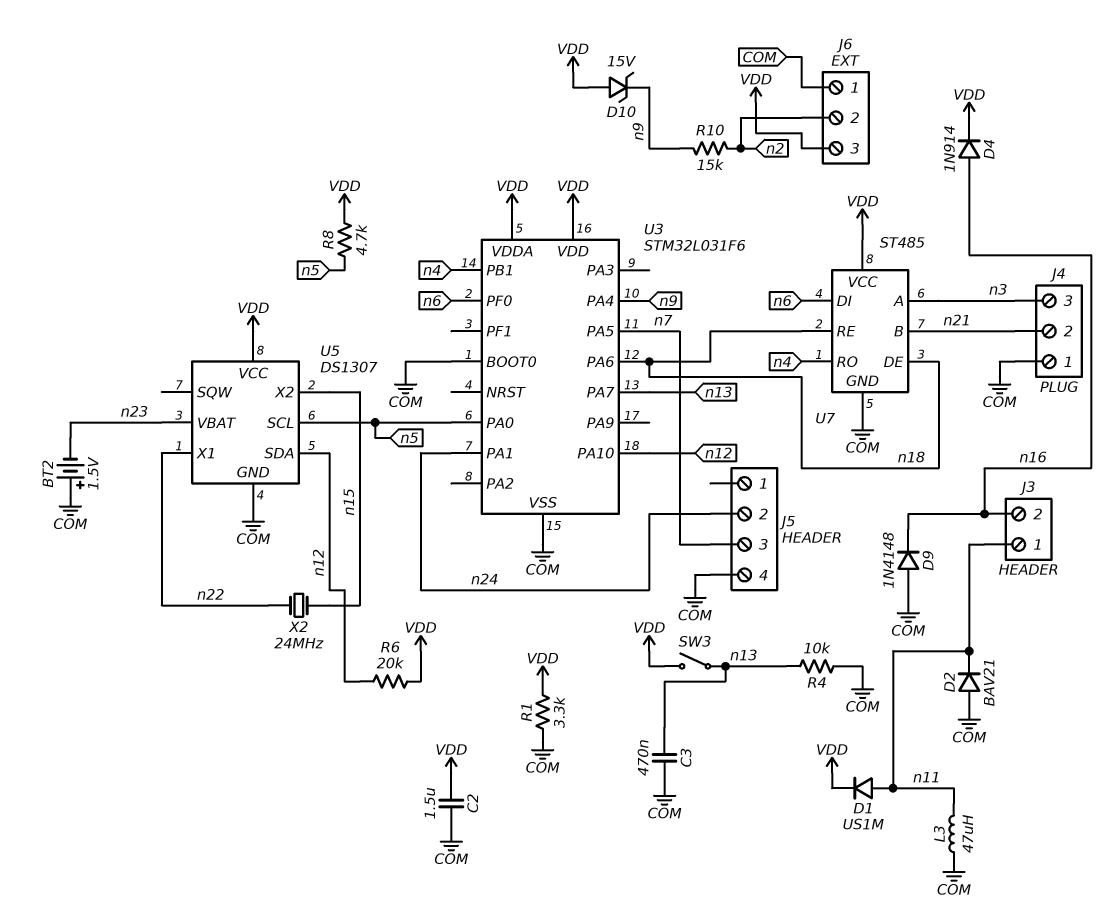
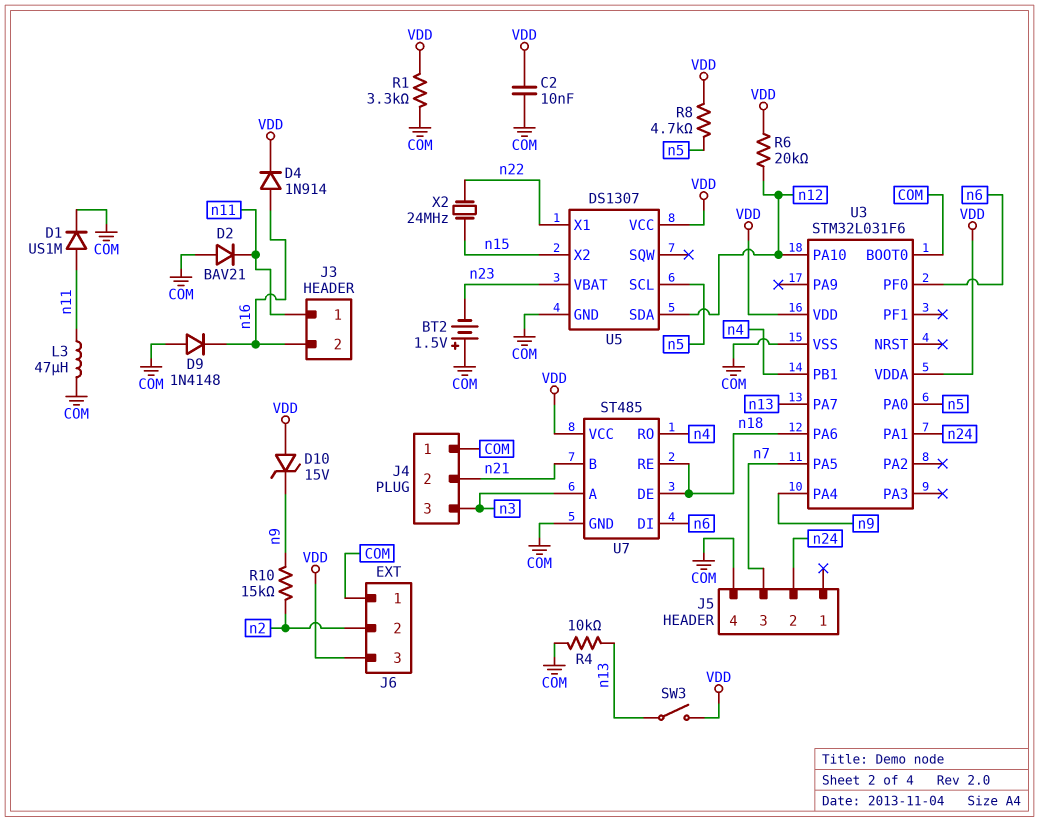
C2: 1.5uF (COM, VDD) -> 10nF (COM, VDD)
C3: 470nF (COM, n13) -> none
D1: diode US1M (A n11, K VDD) -> diode US1M (A n11, K COM)

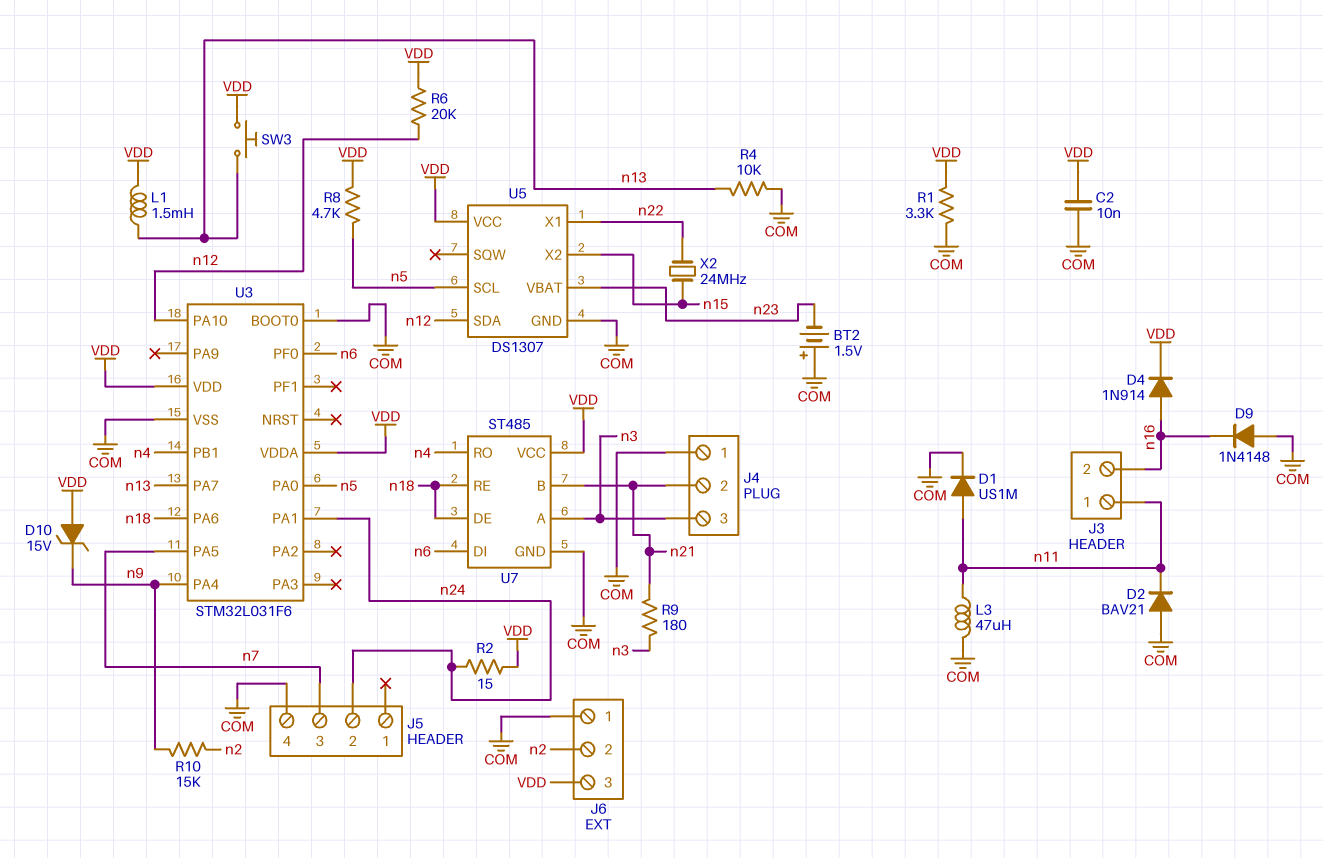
L1: none -> 1.5mH (VDD, n13)
R2: none -> 15 (VDD, n24)
R9: none -> 180 (n3, n21)
SW3: switch (VDD, n13) -> button (VDD, n13)

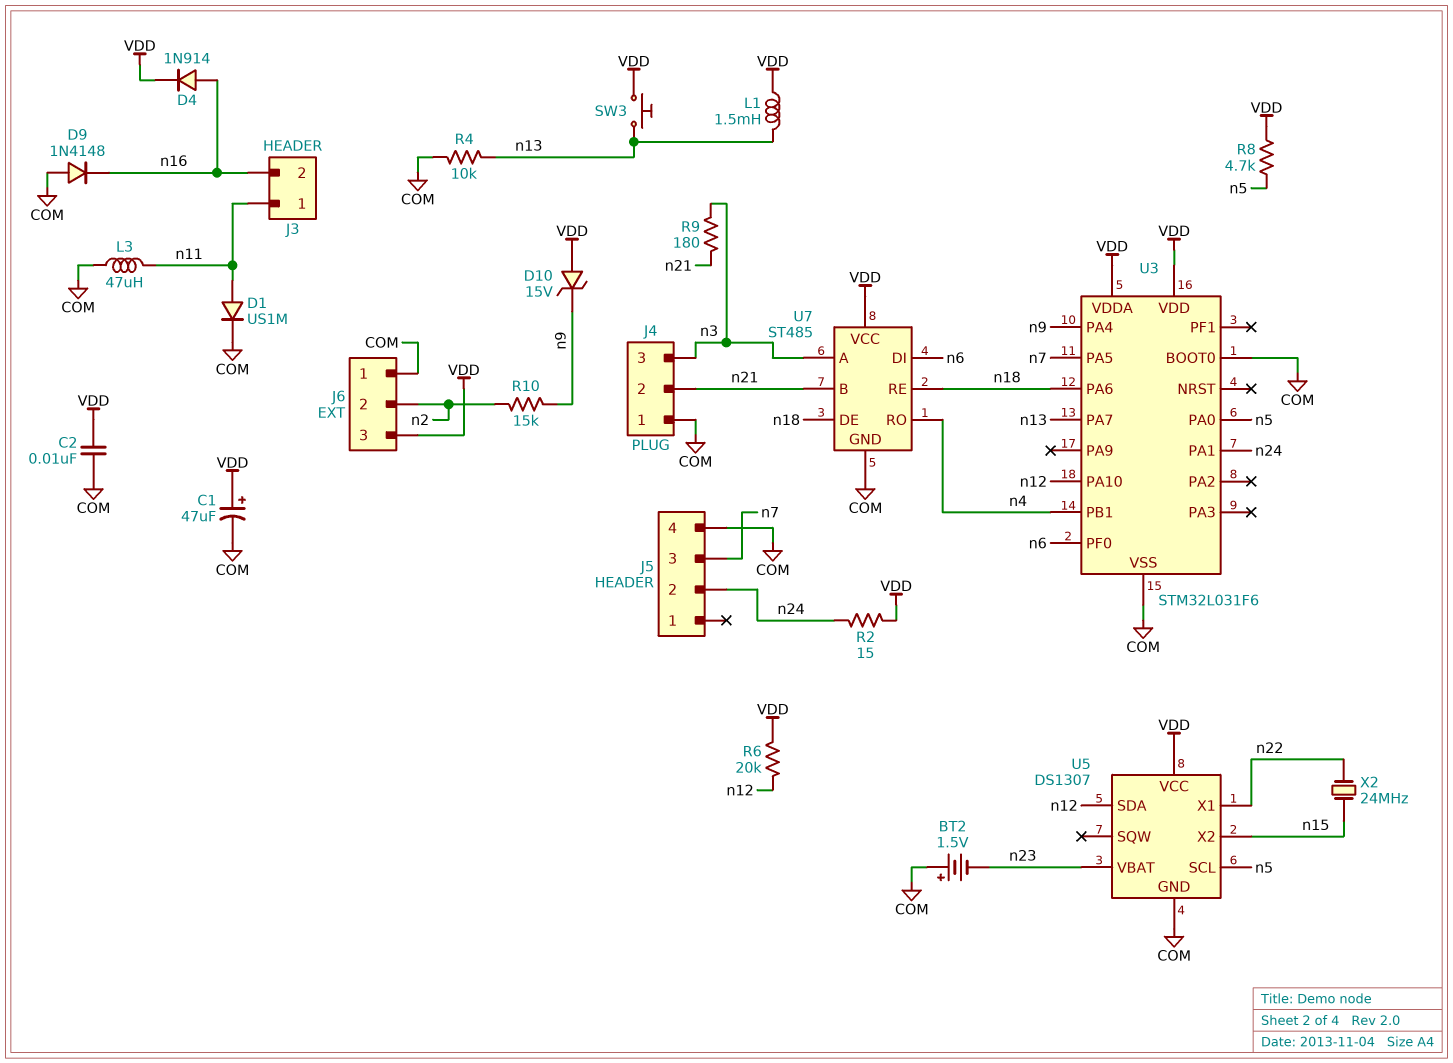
C1: none -> 47uF (plus VDD, minus COM)
D2: diode BAV21 (A COM, K n11) -> none
R1: 3.3k (COM, VDD) -> none

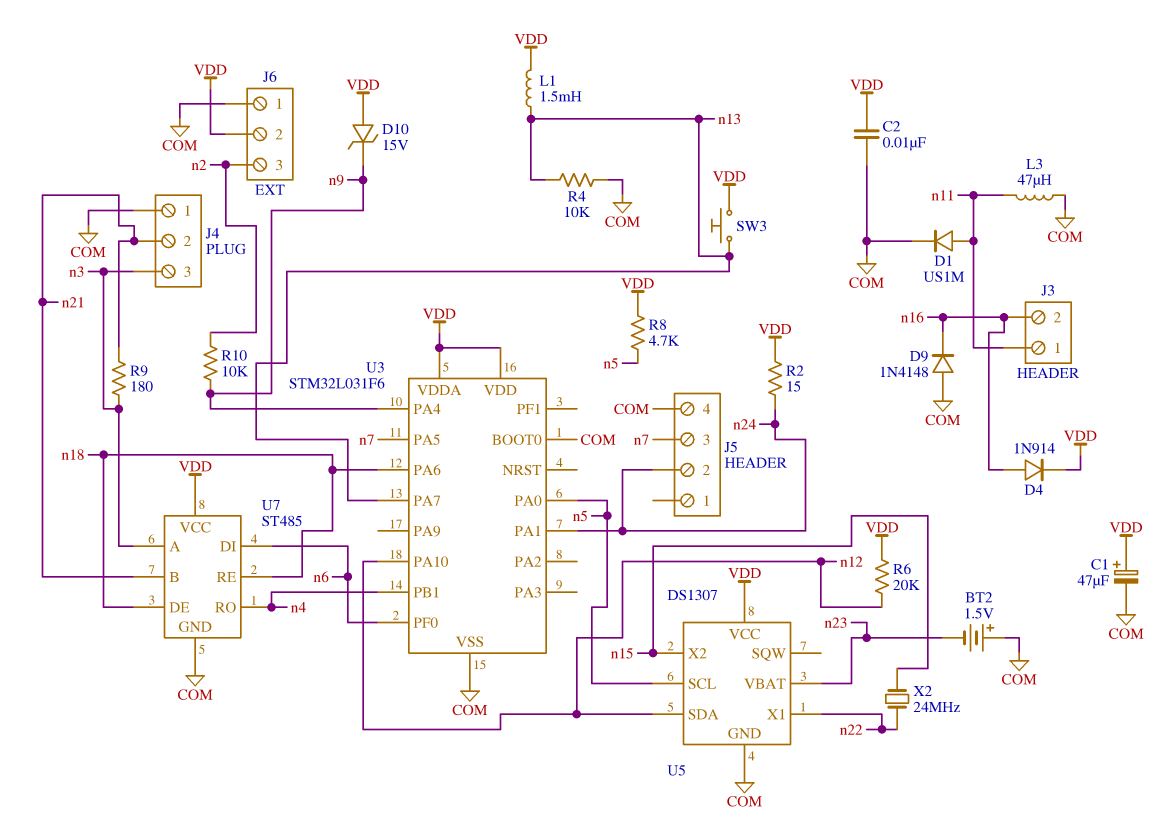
J6 pin 2: n2 -> VDD
J6 pin 3: VDD -> n2
R10: 15k (n2, n9) -> 10k (n2, n9)

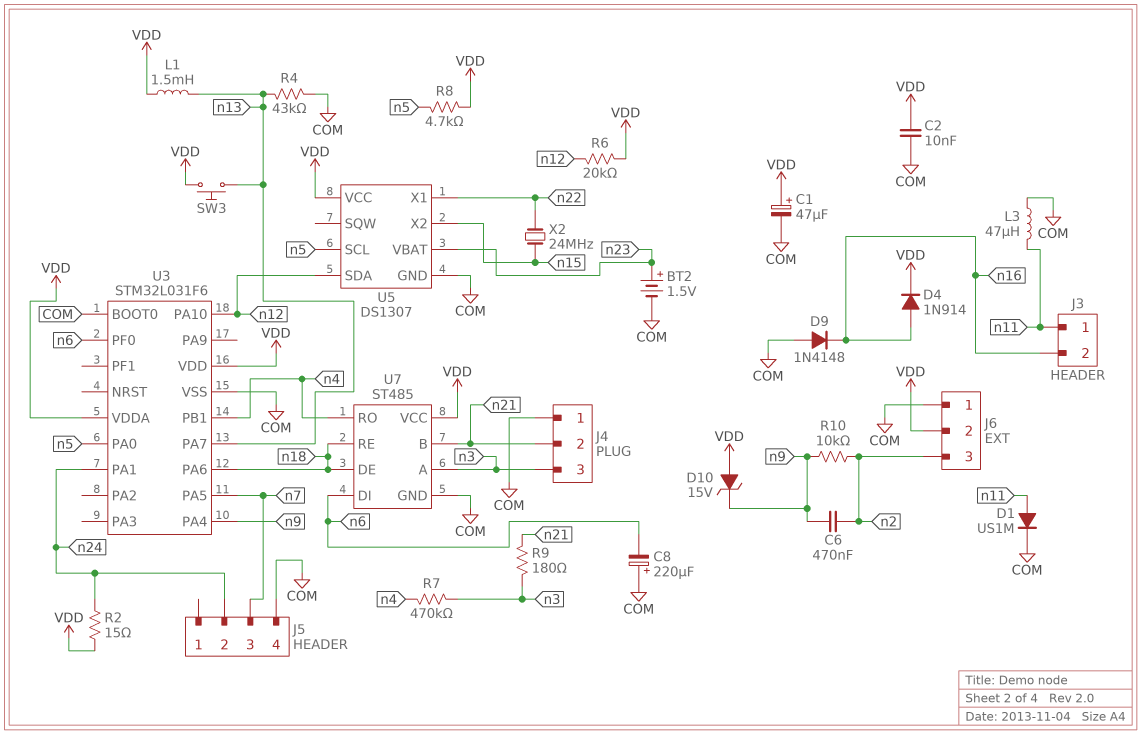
BT2: 1.5V (plus COM, minus n23) -> 1.5V (plus n23, minus COM)
C6: none -> 470nF (n2, n9)
C8: none -> 220uF (plus COM, minus n6)
R4: 10k (COM, n13) -> 43k (COM, n13)
R7: none -> 470k (n3, n4)

